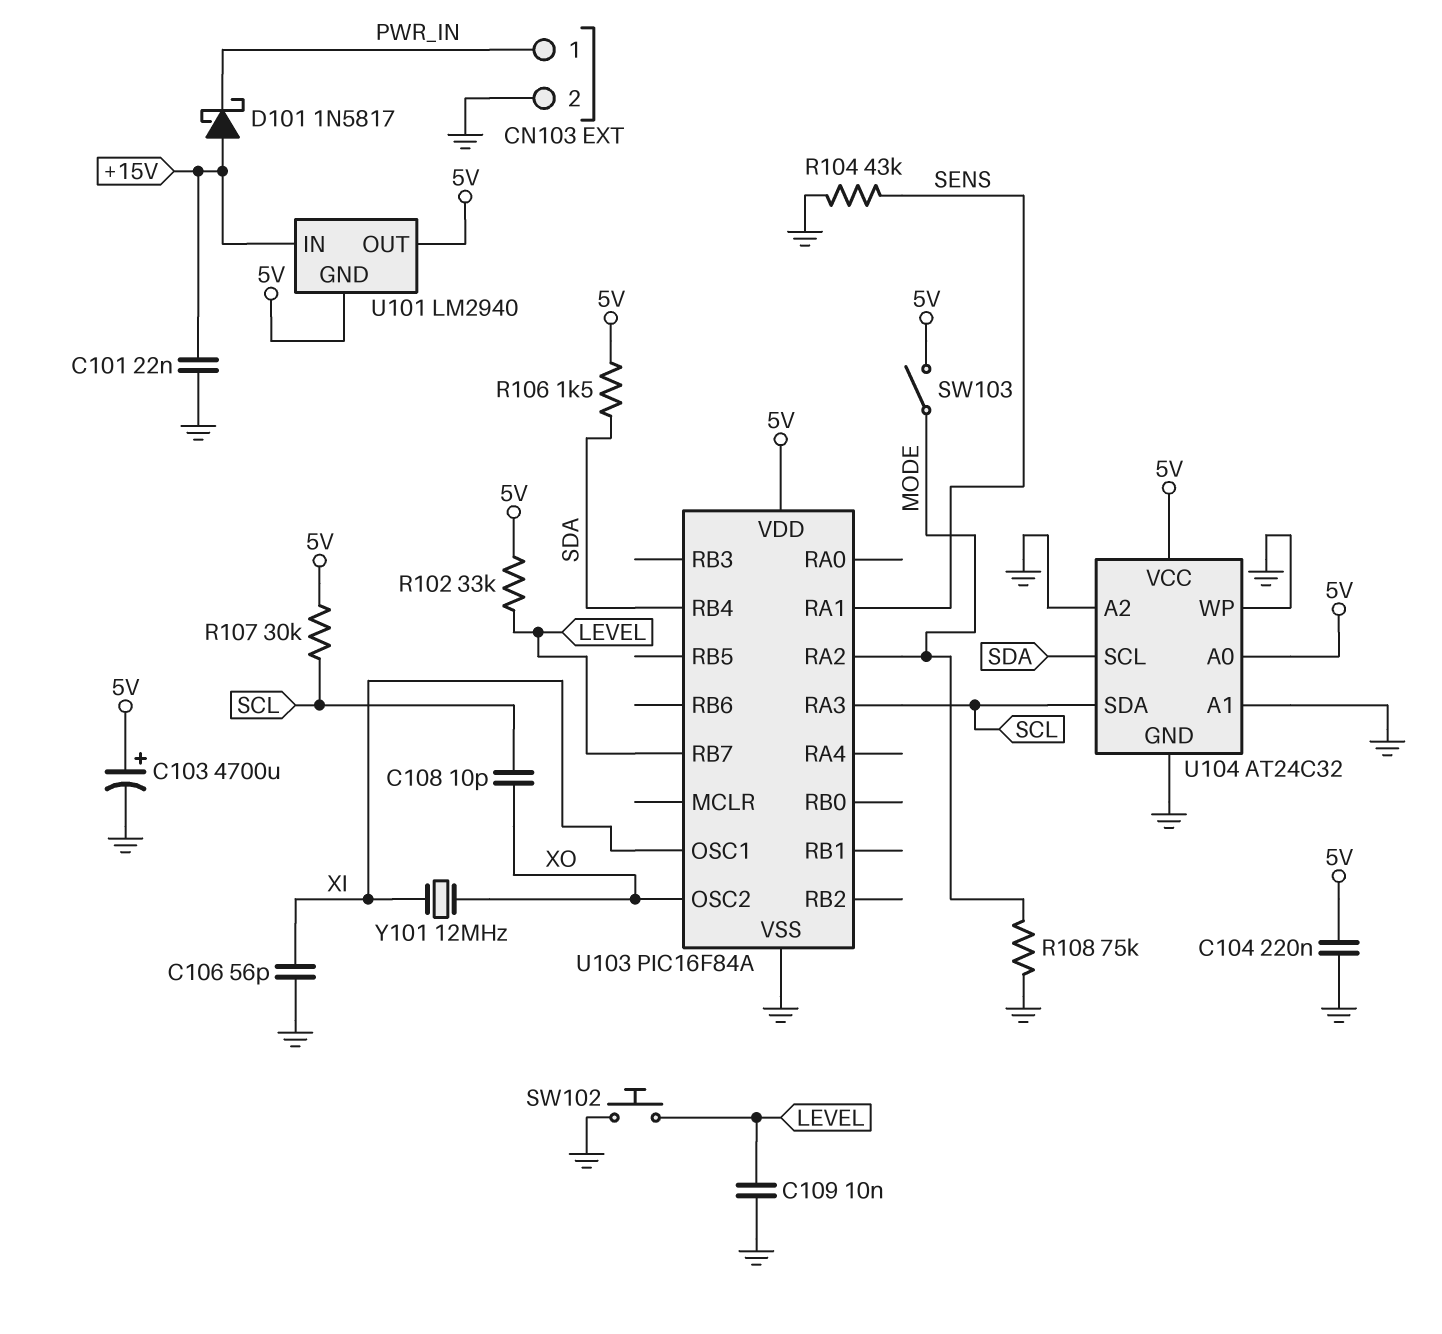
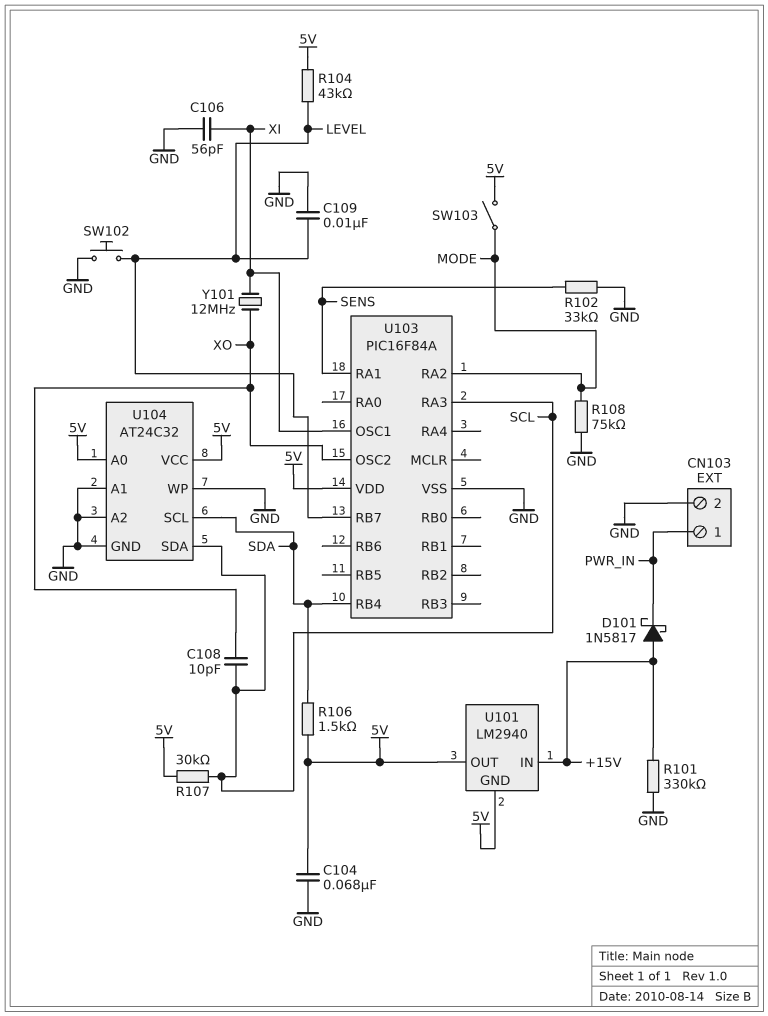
C101: 22nF (+15V, GND) -> none
C103: 4700uF (plus 5V, minus GND) -> none
C104: 220nF (5V, GND) -> 68nF (5V, GND)
R101: none -> 330k (+15V, GND)
R102: 33k (5V, LEVEL) -> 33k (GND, SENS)
R104: 43k (GND, SENS) -> 43k (5V, LEVEL)

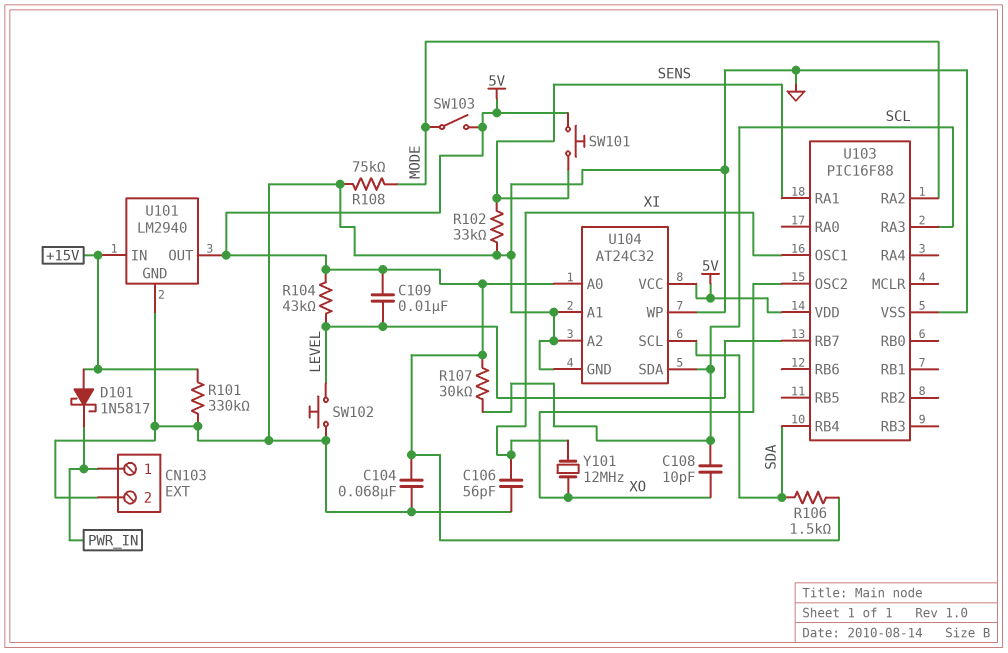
C109: 10nF (GND, LEVEL) -> 10nF (5V, LEVEL)
SW101: none -> button (5V, SENS)
U101 pin GND: 5V -> GND
U103: PIC16F84A -> PIC16F88

